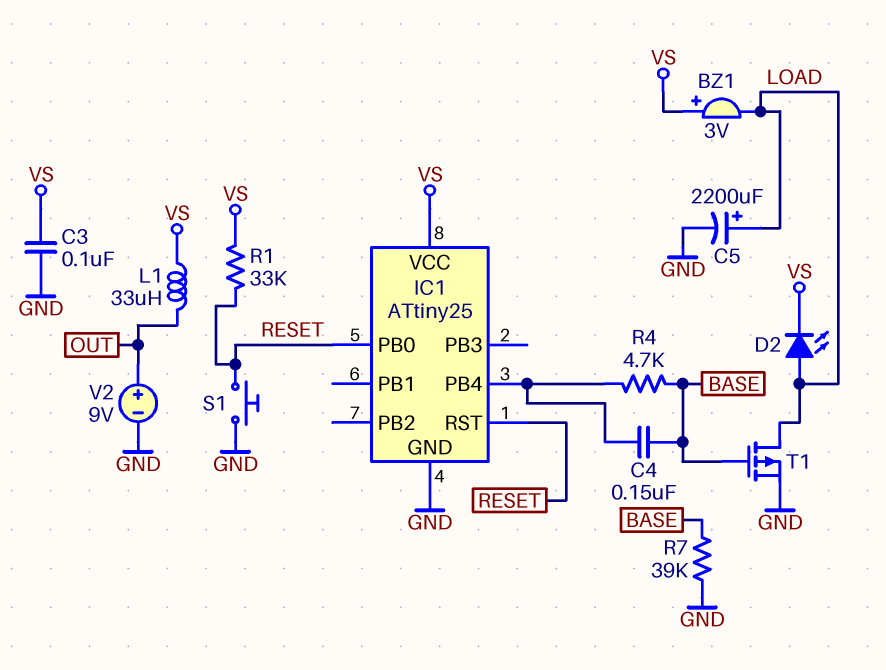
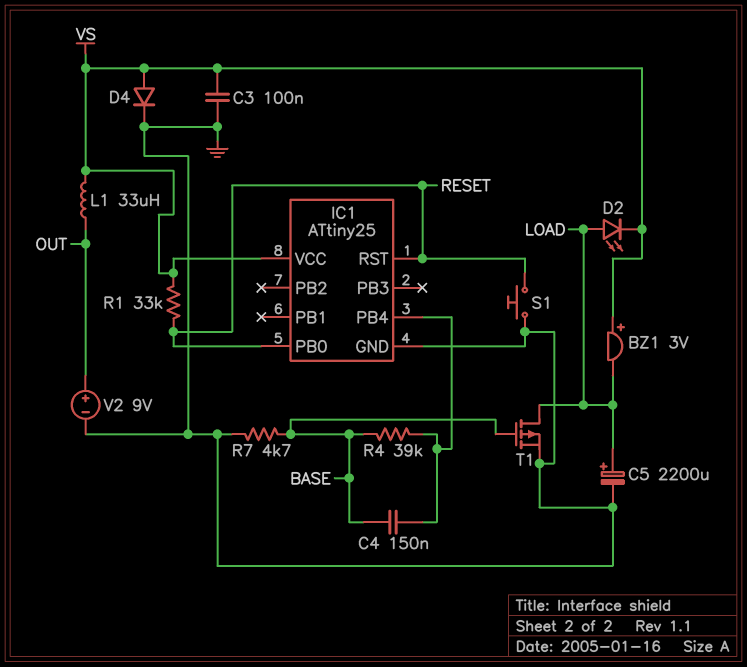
D4: none -> diode (A VS, K GND)
R4: 4.7k (BASE, IC1/PB4) -> 39k (BASE, IC1/PB4)
R7: 39k (BASE, GND) -> 4.7k (BASE, GND)

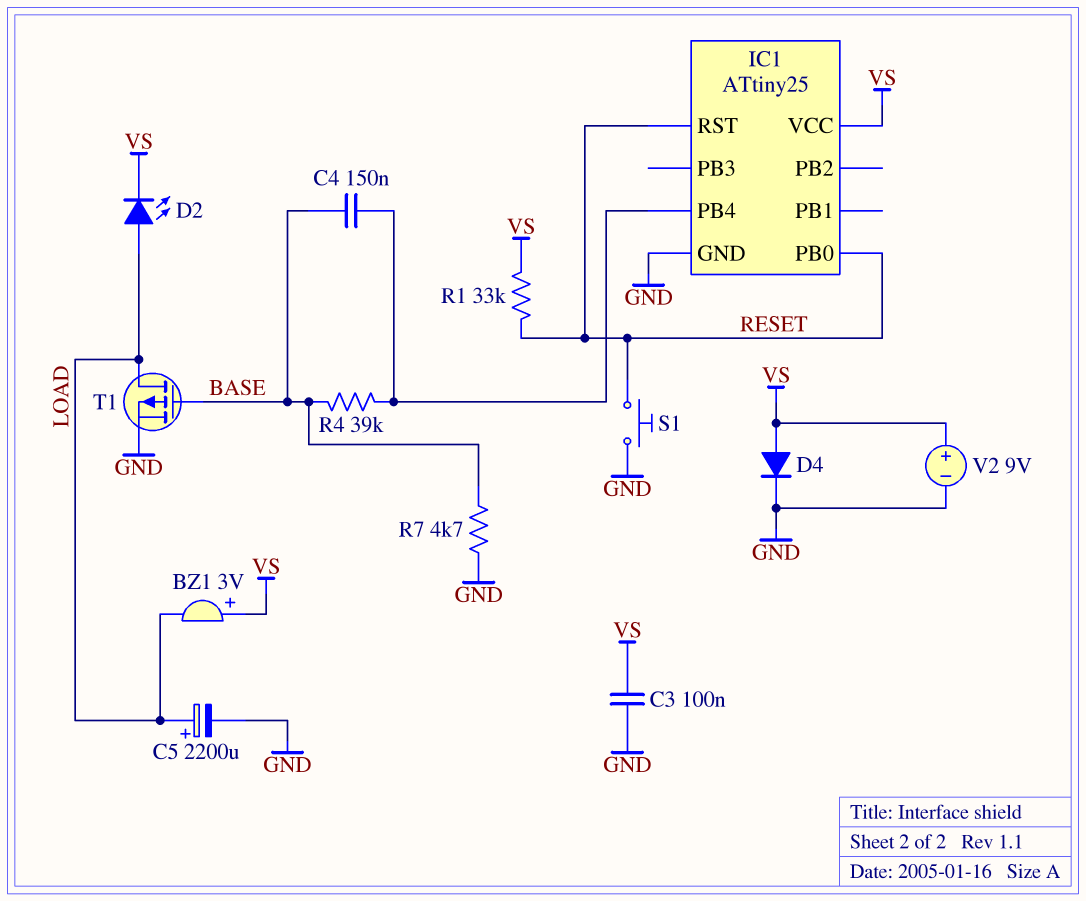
L1: 33uH (OUT, VS) -> none
V2: 9V (plus OUT, minus GND) -> 9V (plus VS, minus GND)

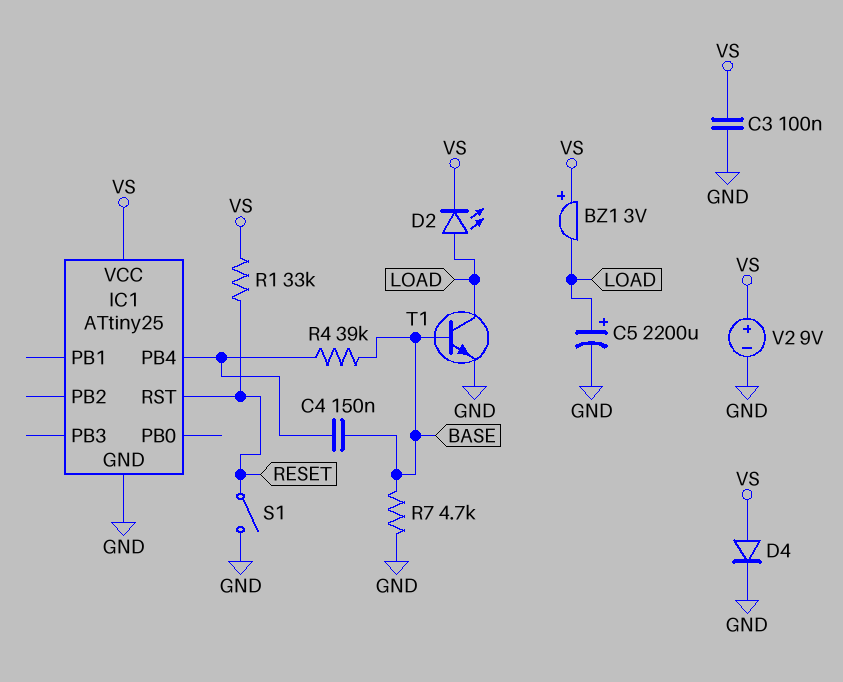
IC1 pin PB0: RESET -> none
S1: button (GND, RESET) -> switch (GND, RESET)
T1: PMOS (G BASE, D LOAD, S GND) -> NPN (B BASE, C LOAD, E GND)

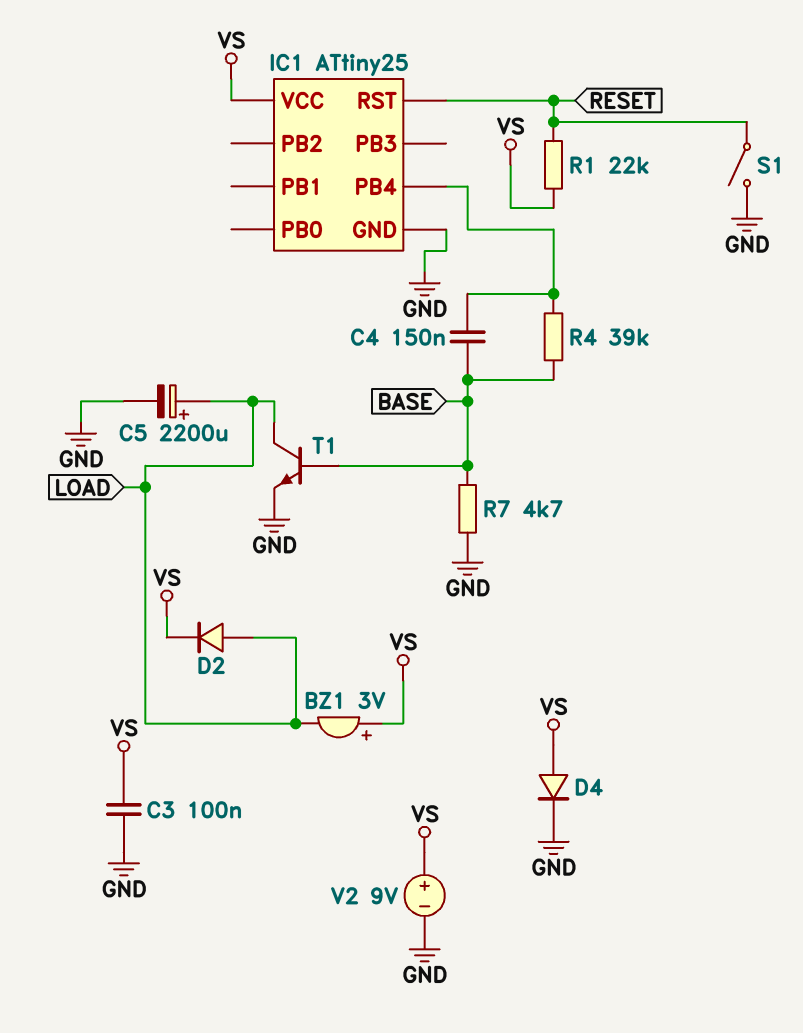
D2: LED (A LOAD, K VS) -> diode (A LOAD, K VS)
R1: 33k (RESET, VS) -> 22k (RESET, VS)

